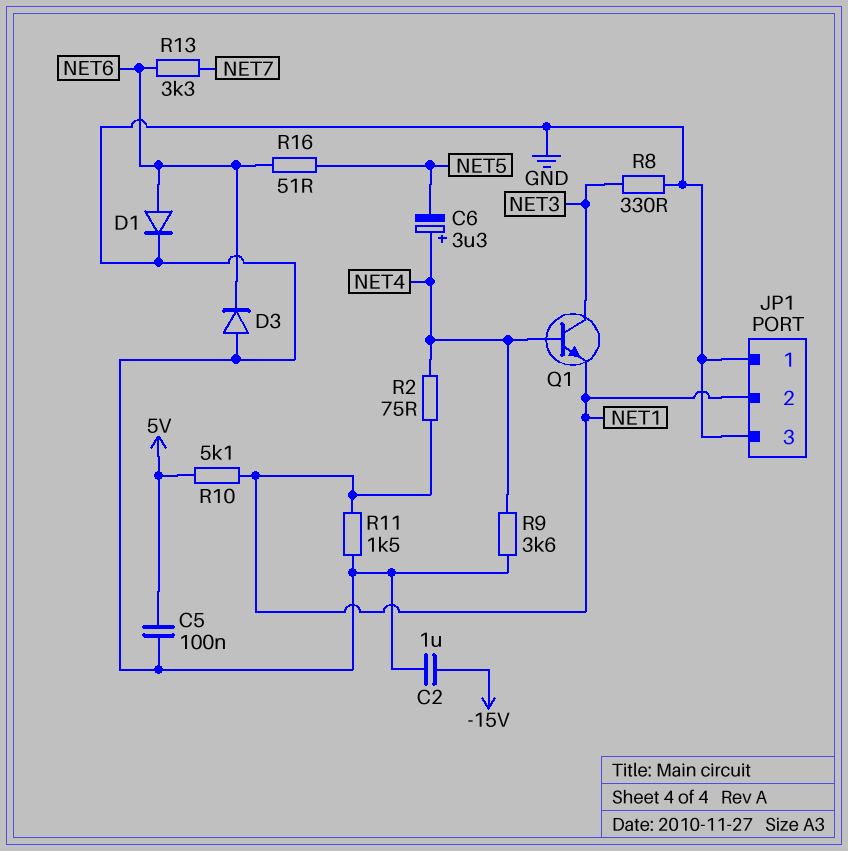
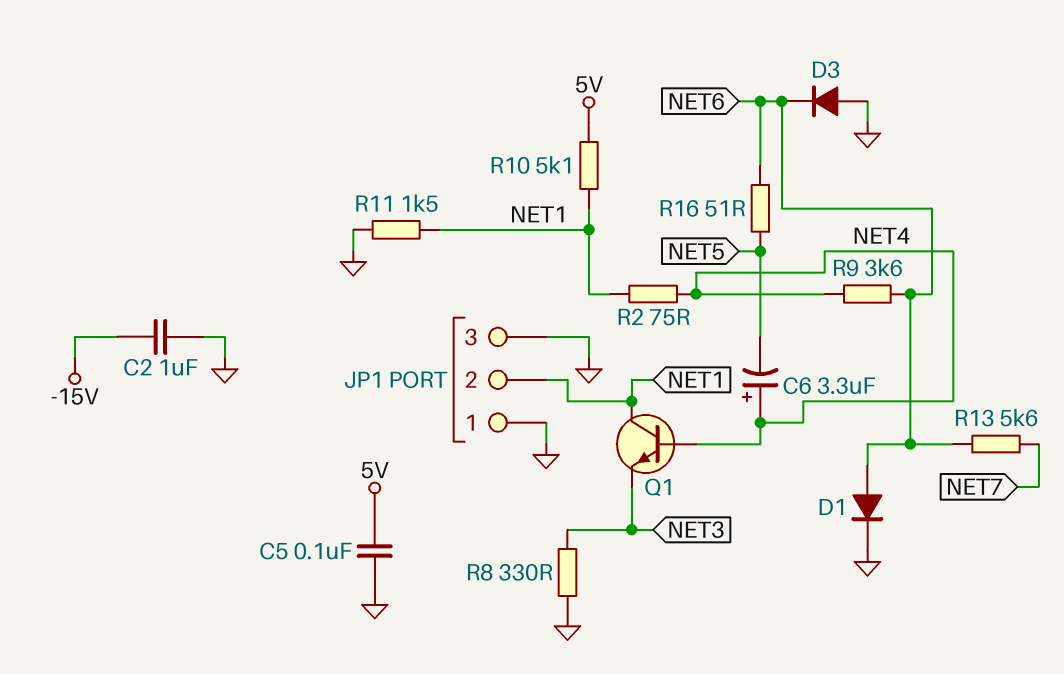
Q1: NPN (B NET4, C NET3, E NET1) -> NPN (B NET4, C NET1, E NET3)
R9: 3.6k (GND, NET4) -> 3.6k (NET4, NET6)
R13: 3.3k (NET6, NET7) -> 5.6k (NET6, NET7)

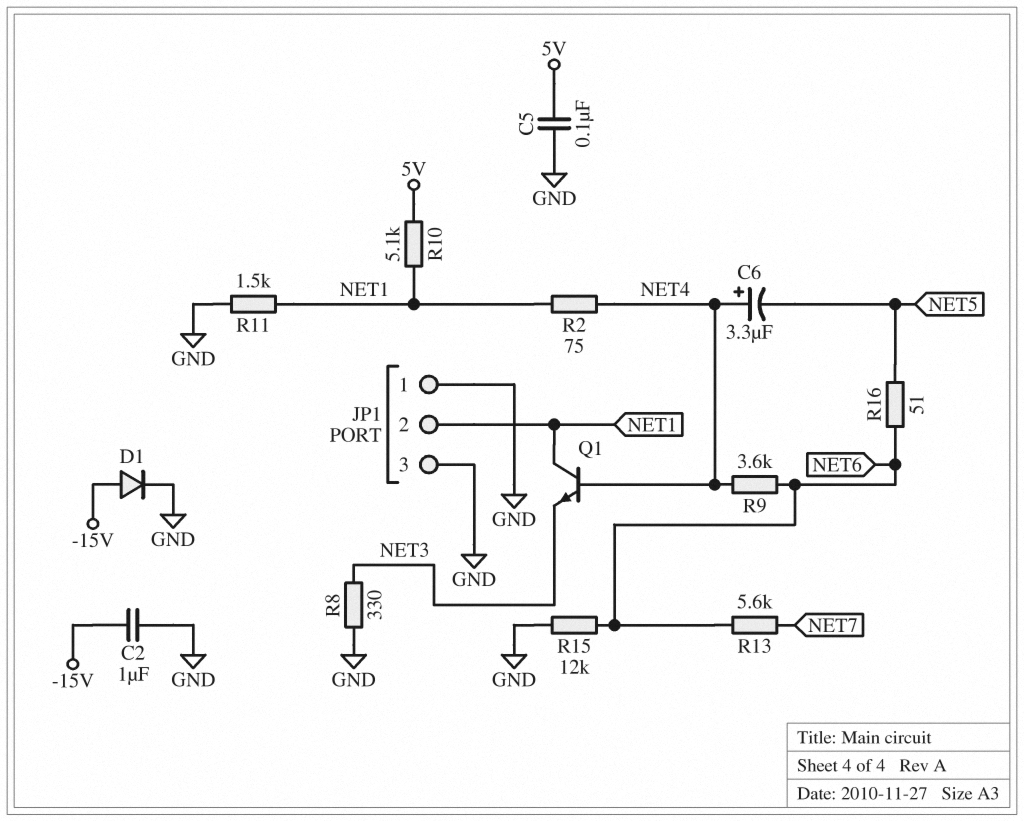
D1: diode (A NET6, K GND) -> diode (A -15V, K GND)
D3: diode (A GND, K NET6) -> none
R15: none -> 12k (GND, NET6)

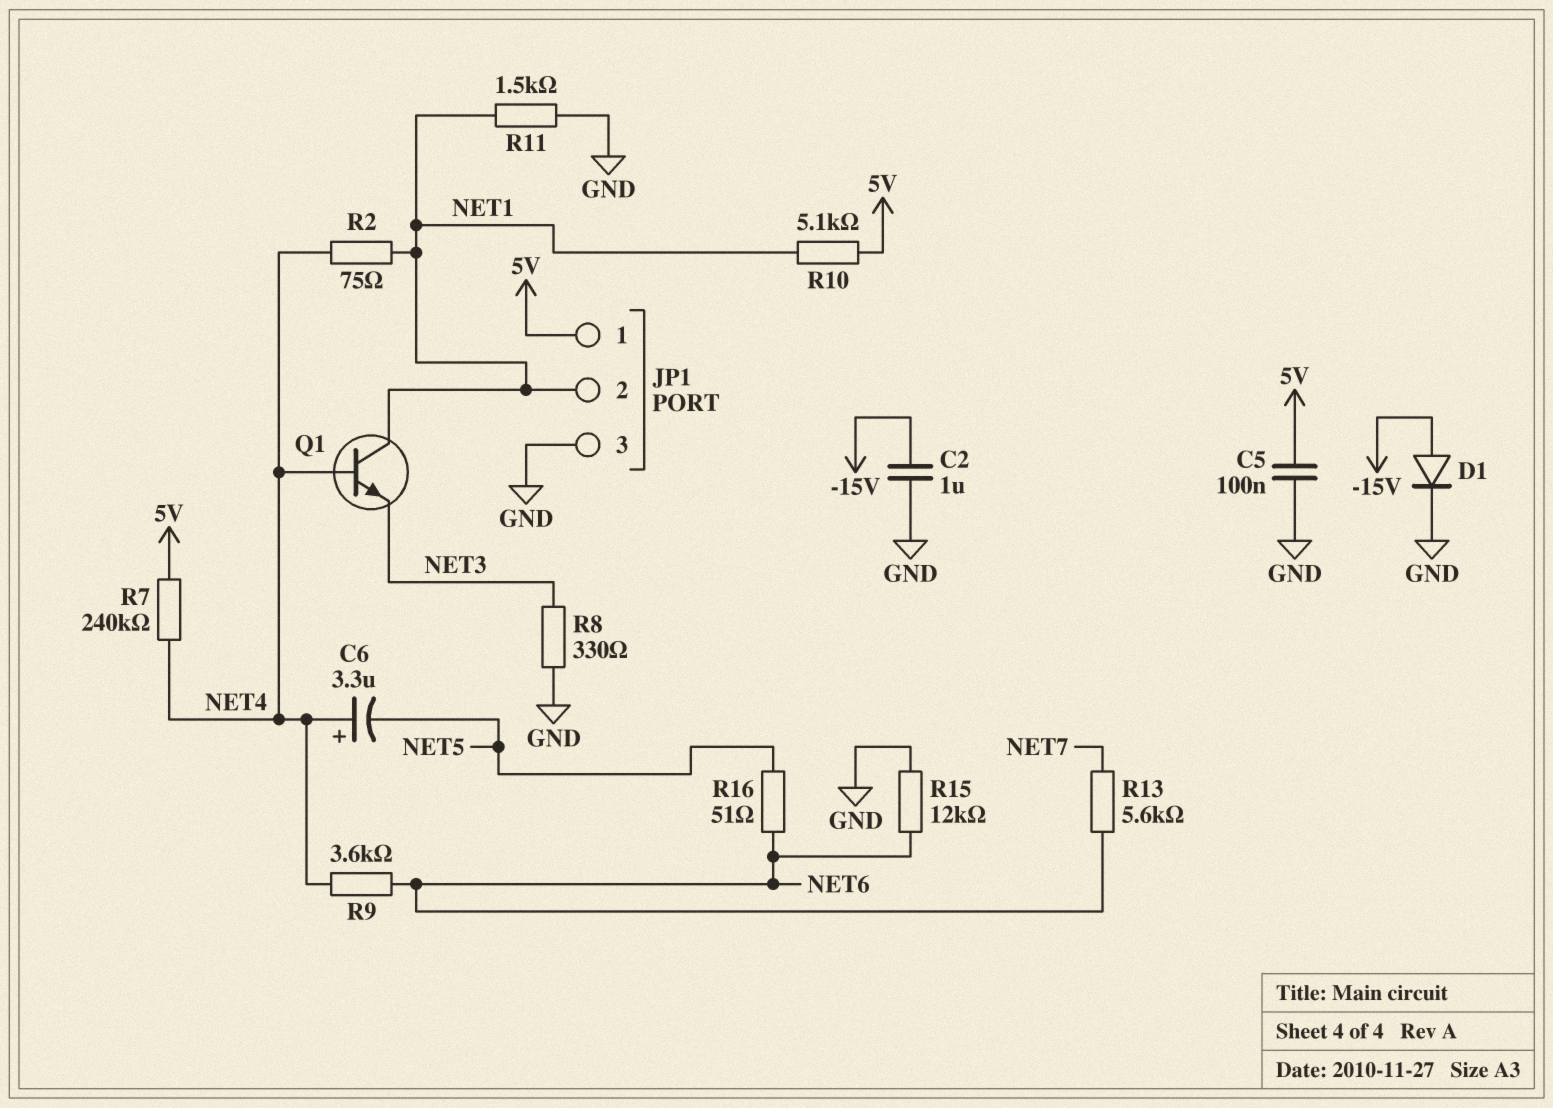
JP1 pin 1: GND -> 5V
R7: none -> 240k (5V, NET4)

